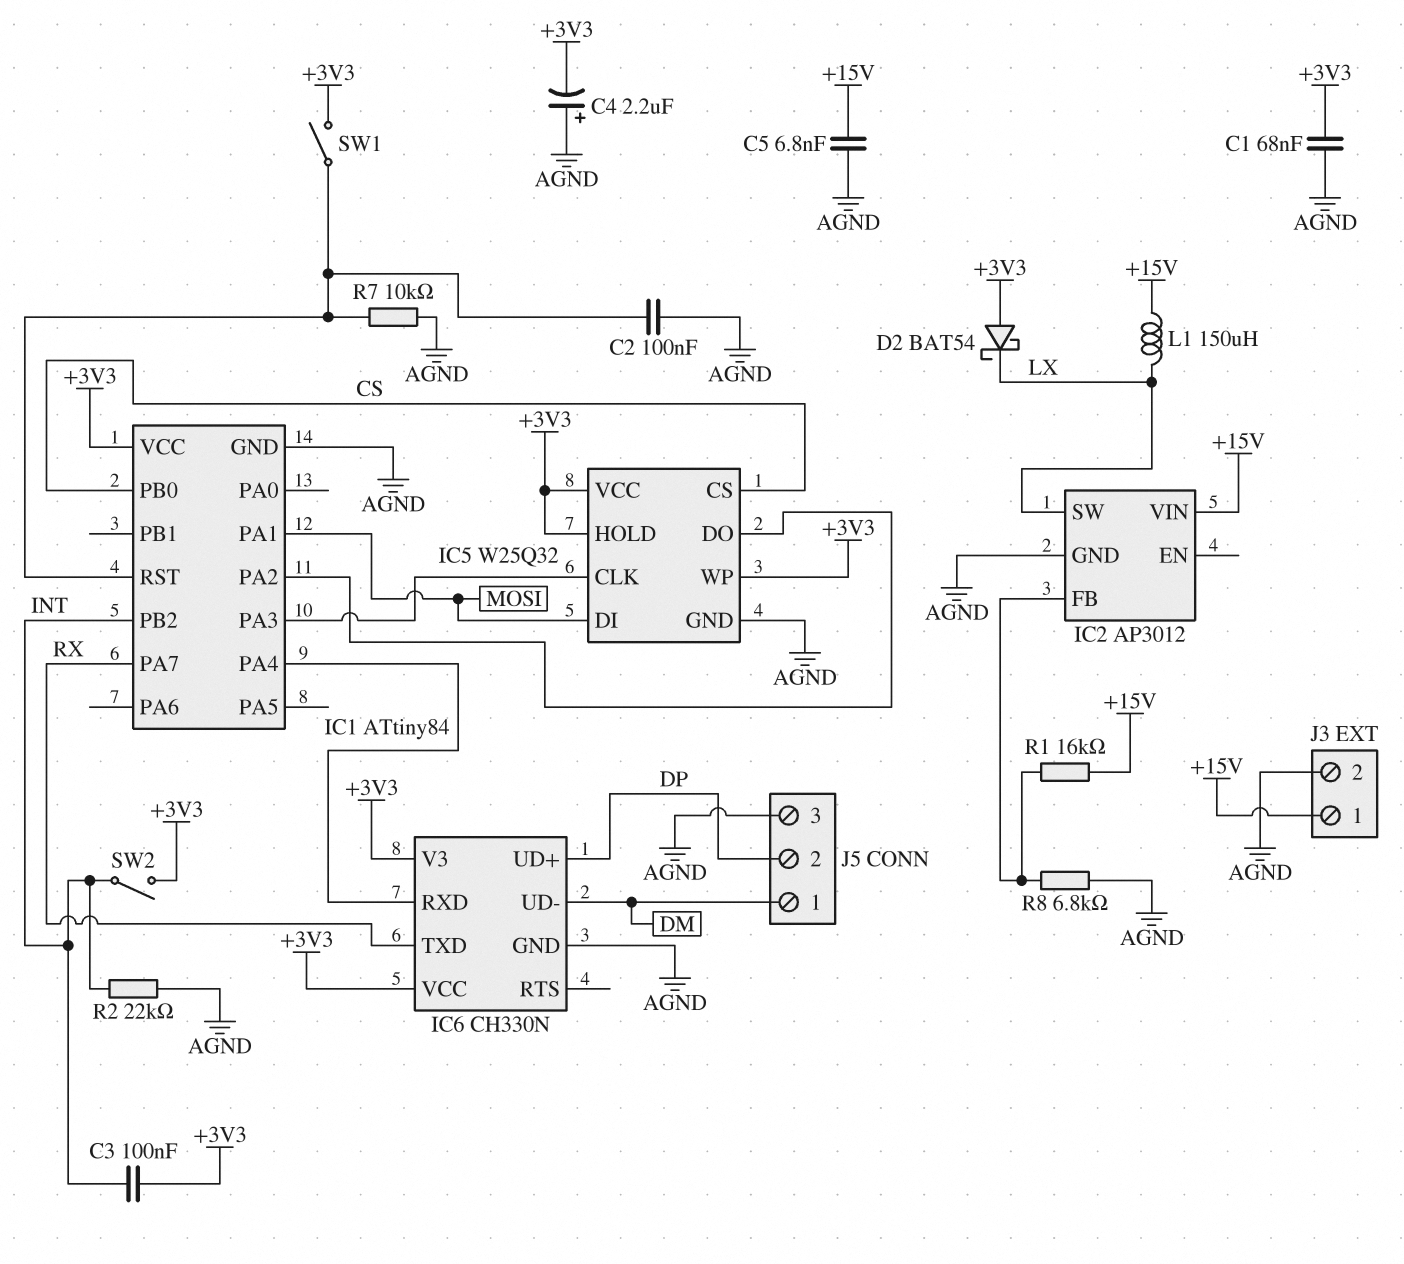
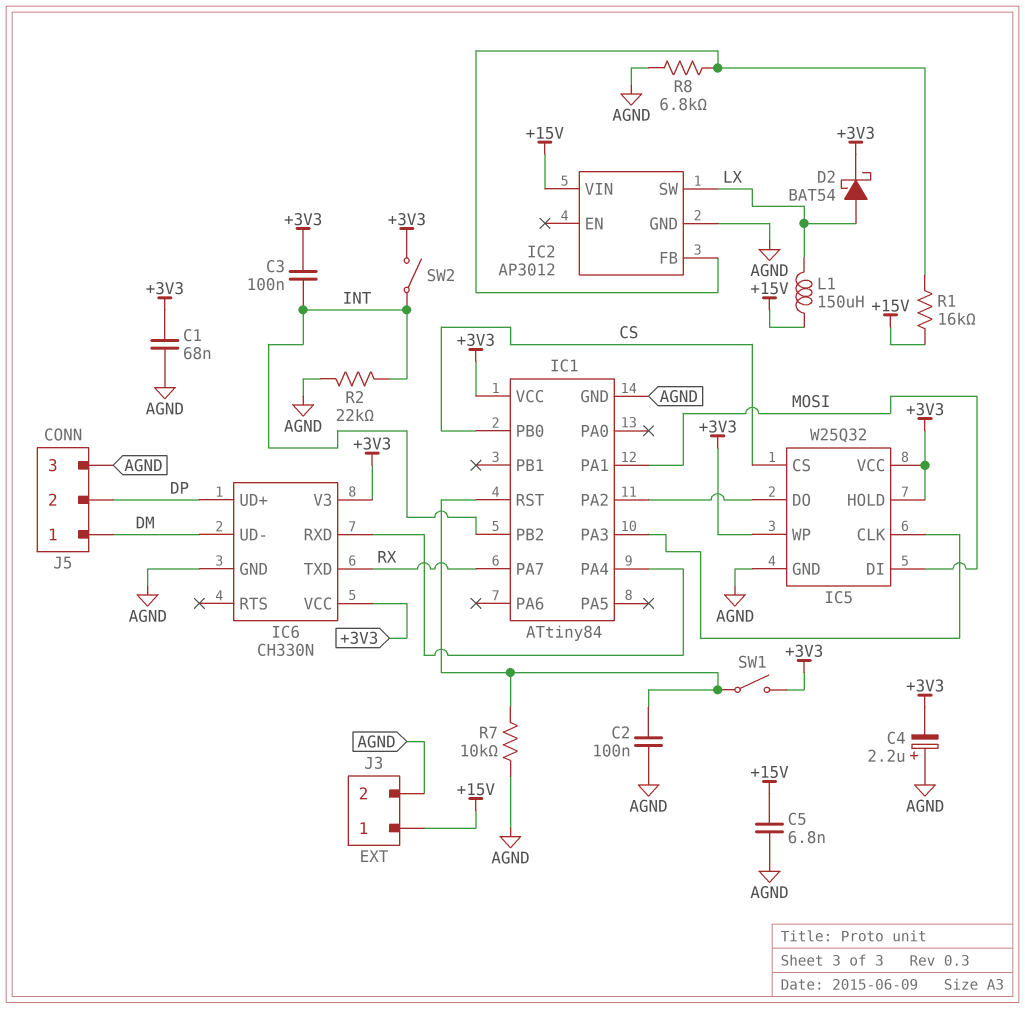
D2: schottky BAT54 (A +3V3, K LX) -> schottky BAT54 (A LX, K +3V3)

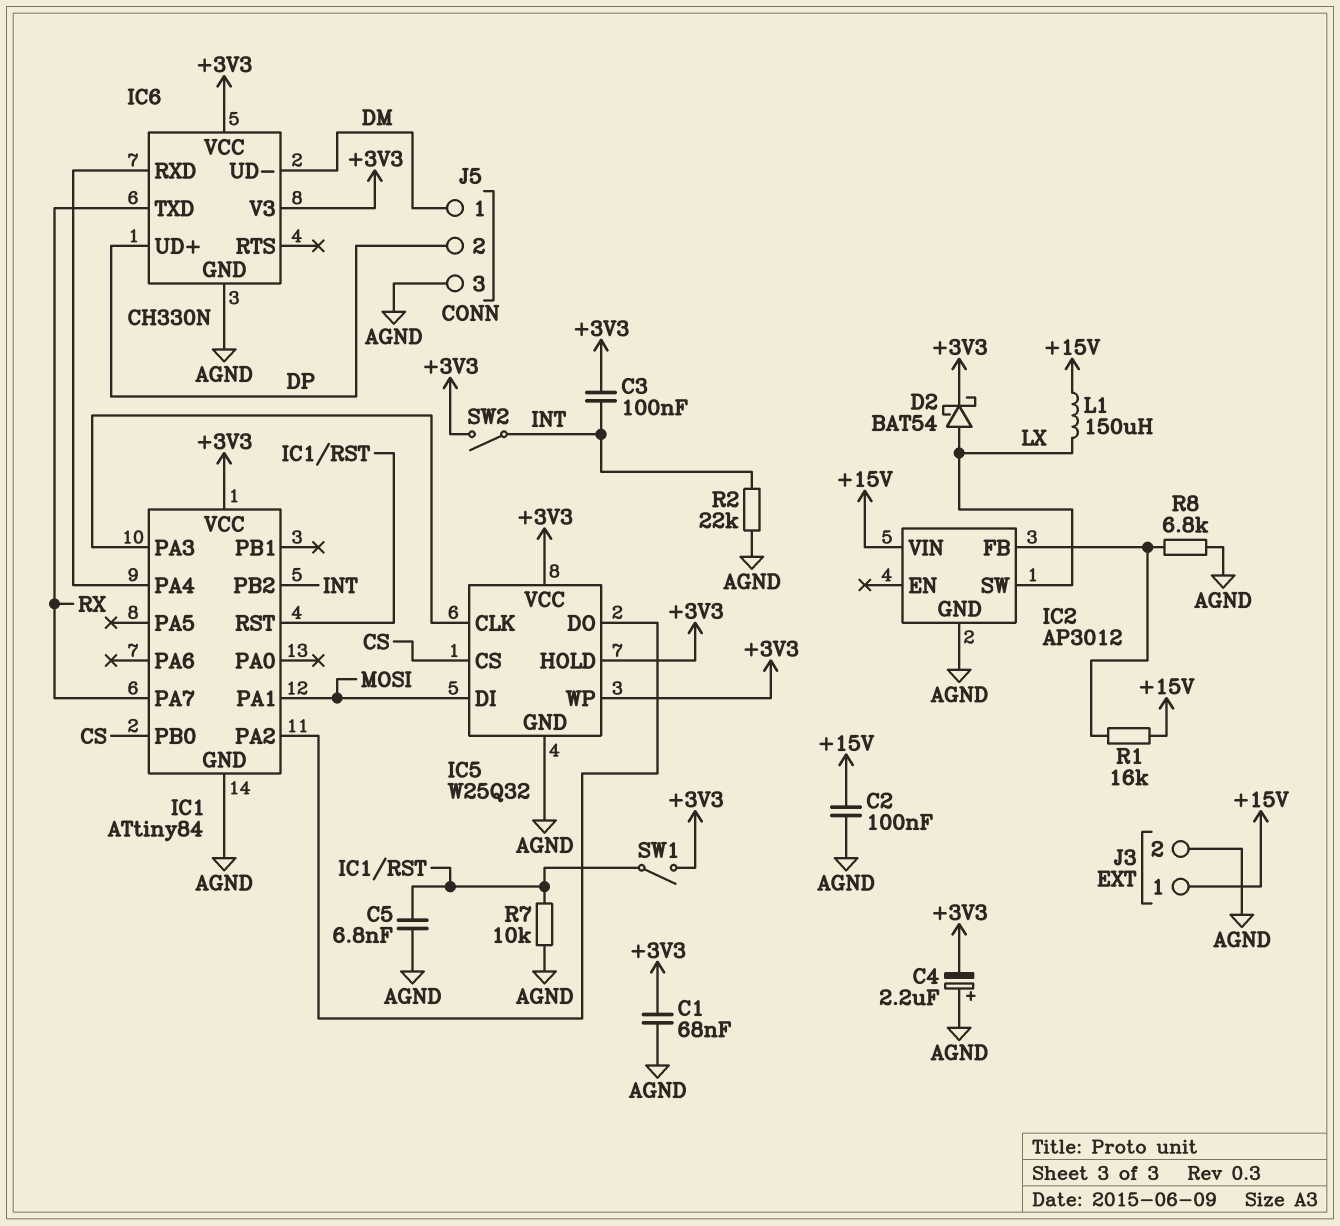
C2: 100nF (AGND, IC1/RST) -> 100nF (+15V, AGND)
C5: 6.8nF (+15V, AGND) -> 6.8nF (AGND, IC1/RST)

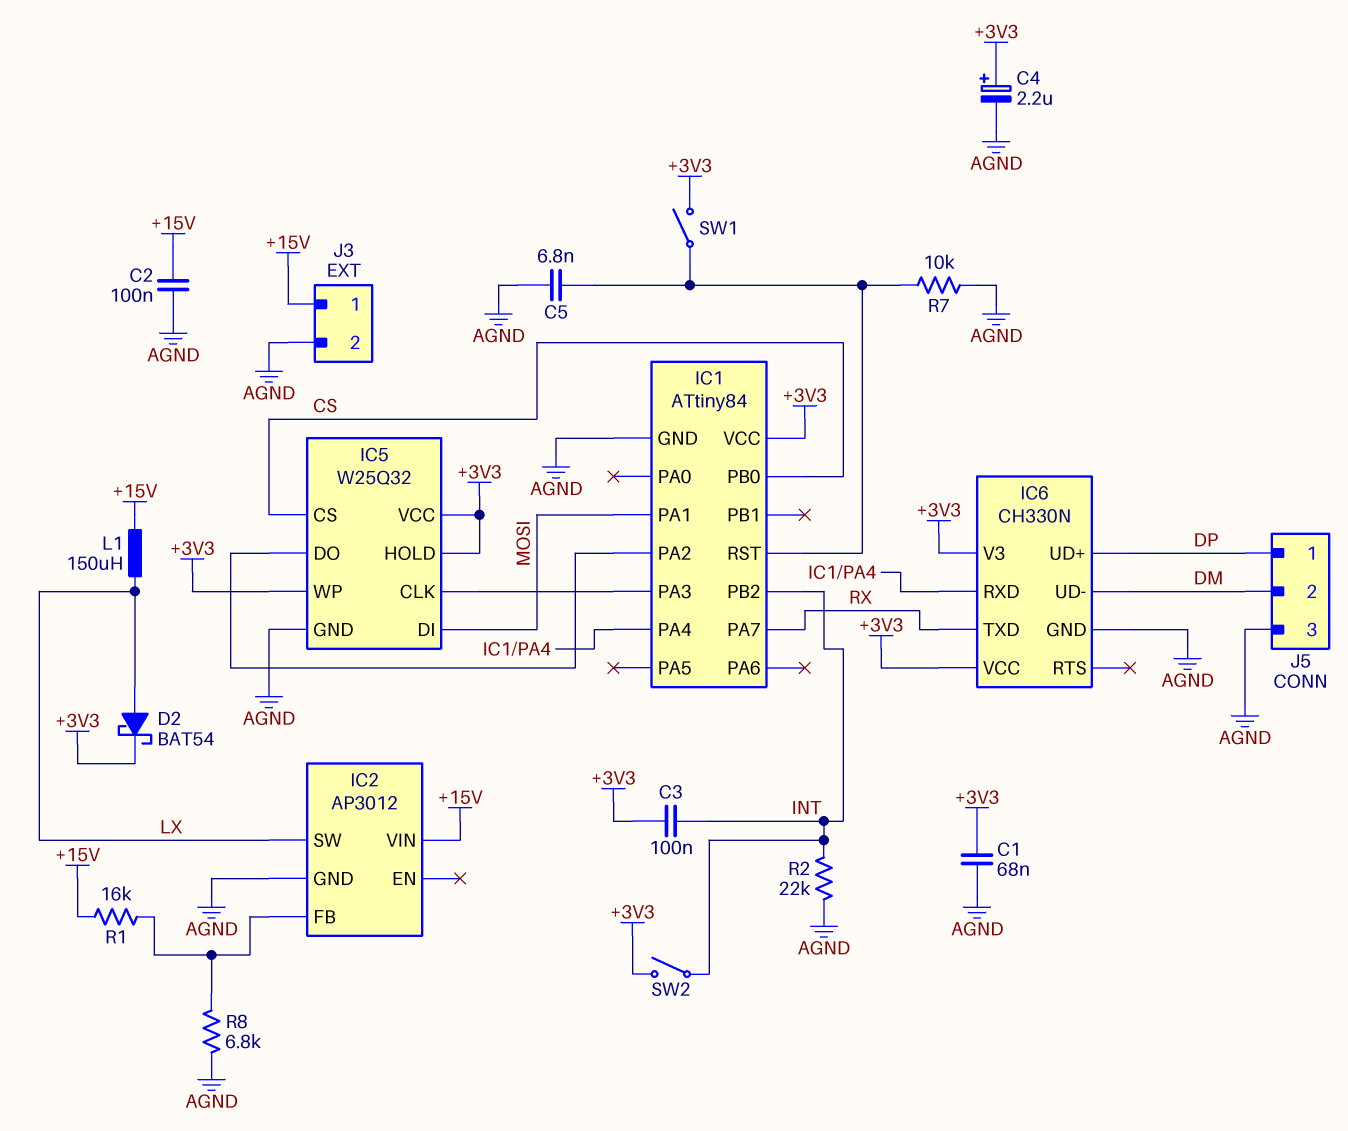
C4: 2.2uF (plus AGND, minus +3V3) -> 2.2uF (plus +3V3, minus AGND)
J5 pin 1: DM -> DP
J5 pin 2: DP -> DM

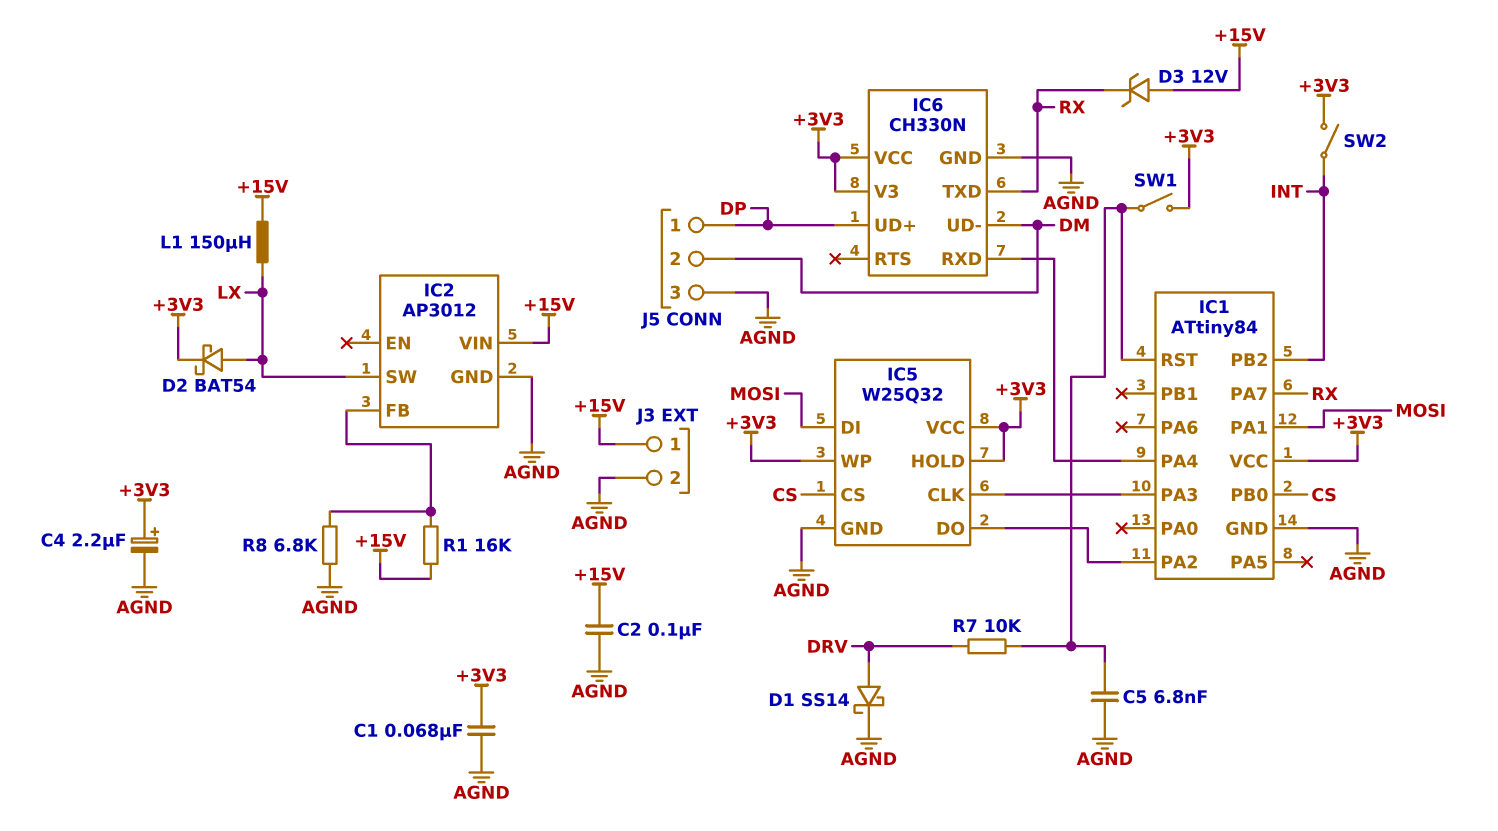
C3: 100nF (+3V3, INT) -> none
D1: none -> schottky SS14 (A DRV, K AGND)
D3: none -> zener 12V (A +15V, K RX)
R2: 22k (AGND, INT) -> none
R7: 10k (AGND, IC1/RST) -> 10k (DRV, IC1/RST)

